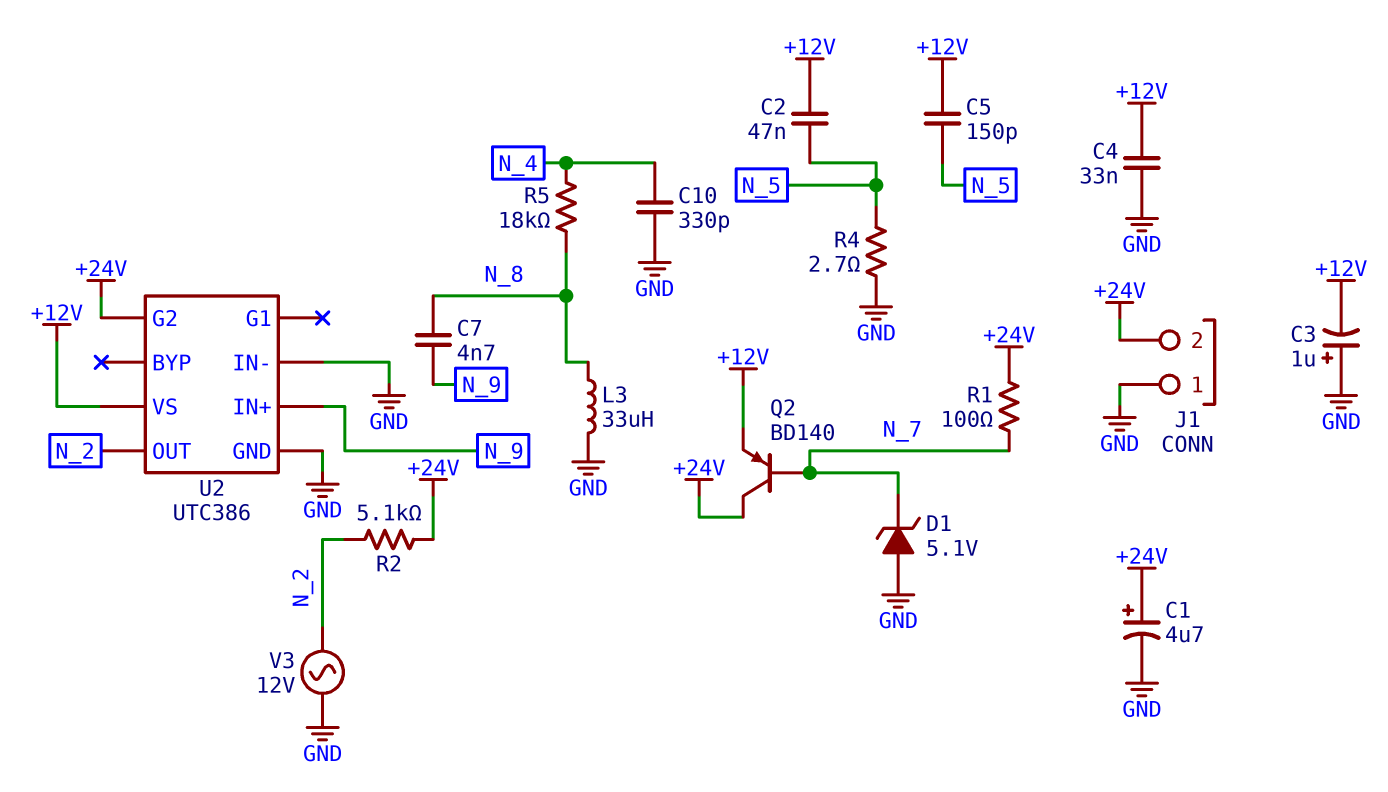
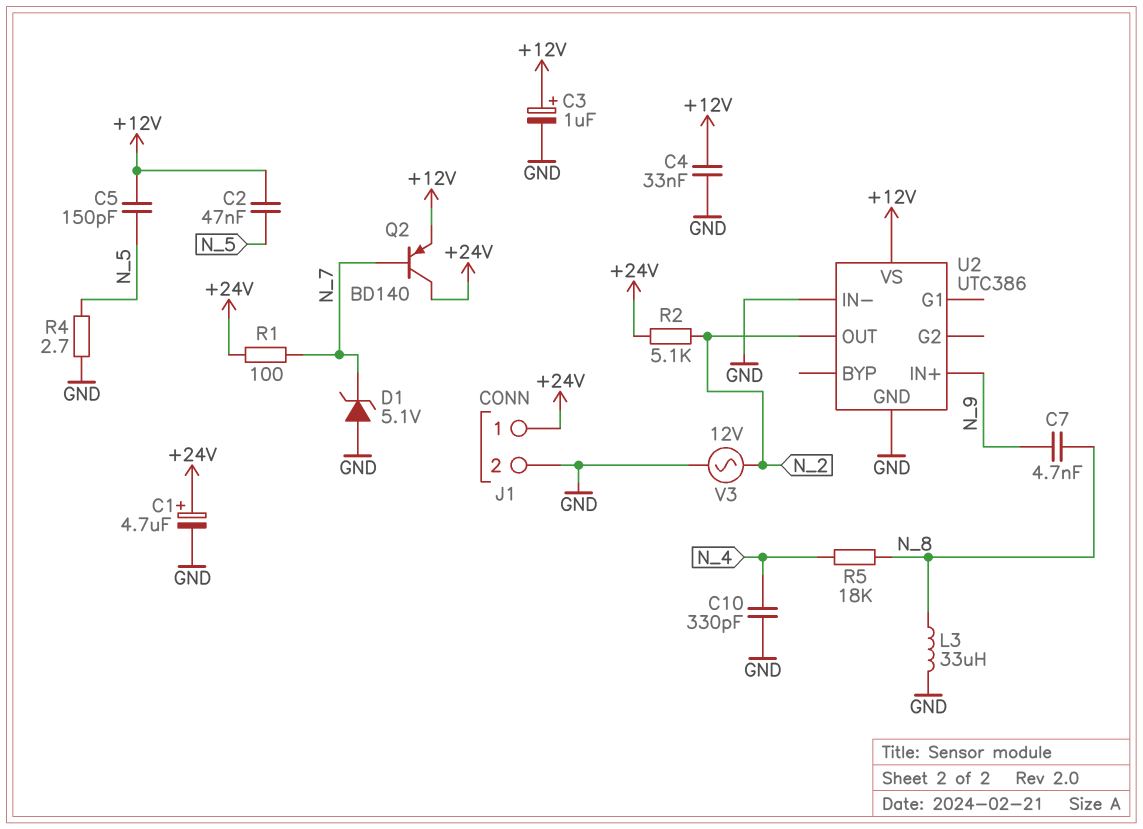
C3: 1uF (plus GND, minus +12V) -> 1uF (plus +12V, minus GND)
J1 pin 1: GND -> +24V
J1 pin 2: +24V -> GND
U2 pin G2: +24V -> none

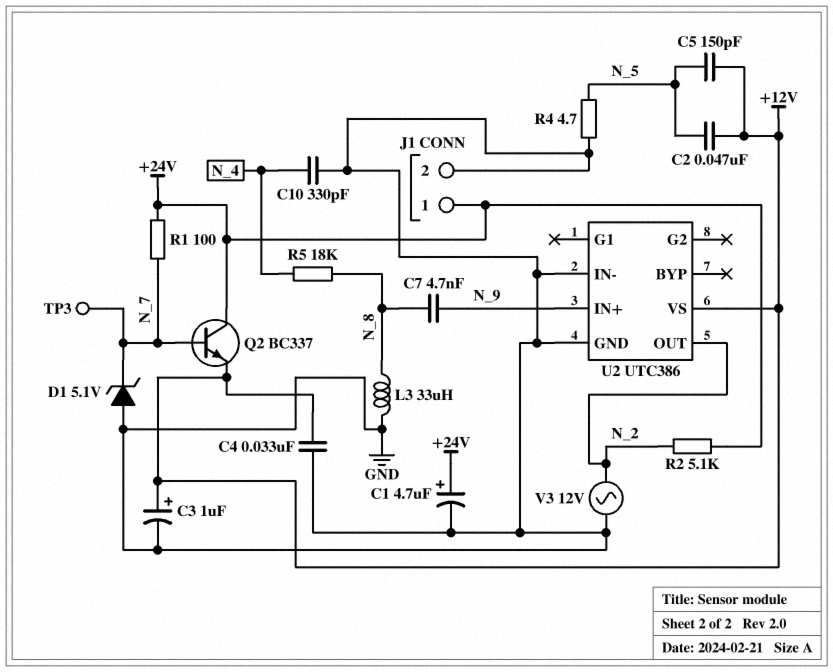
Q2: PNP BD140 (B N_7, C +24V, E +12V) -> NPN BC337 (B N_7, C +24V, E +12V)
R4: 2.7 (GND, N_5) -> 4.7 (GND, N_5)
TP3: none -> test point (N_7)

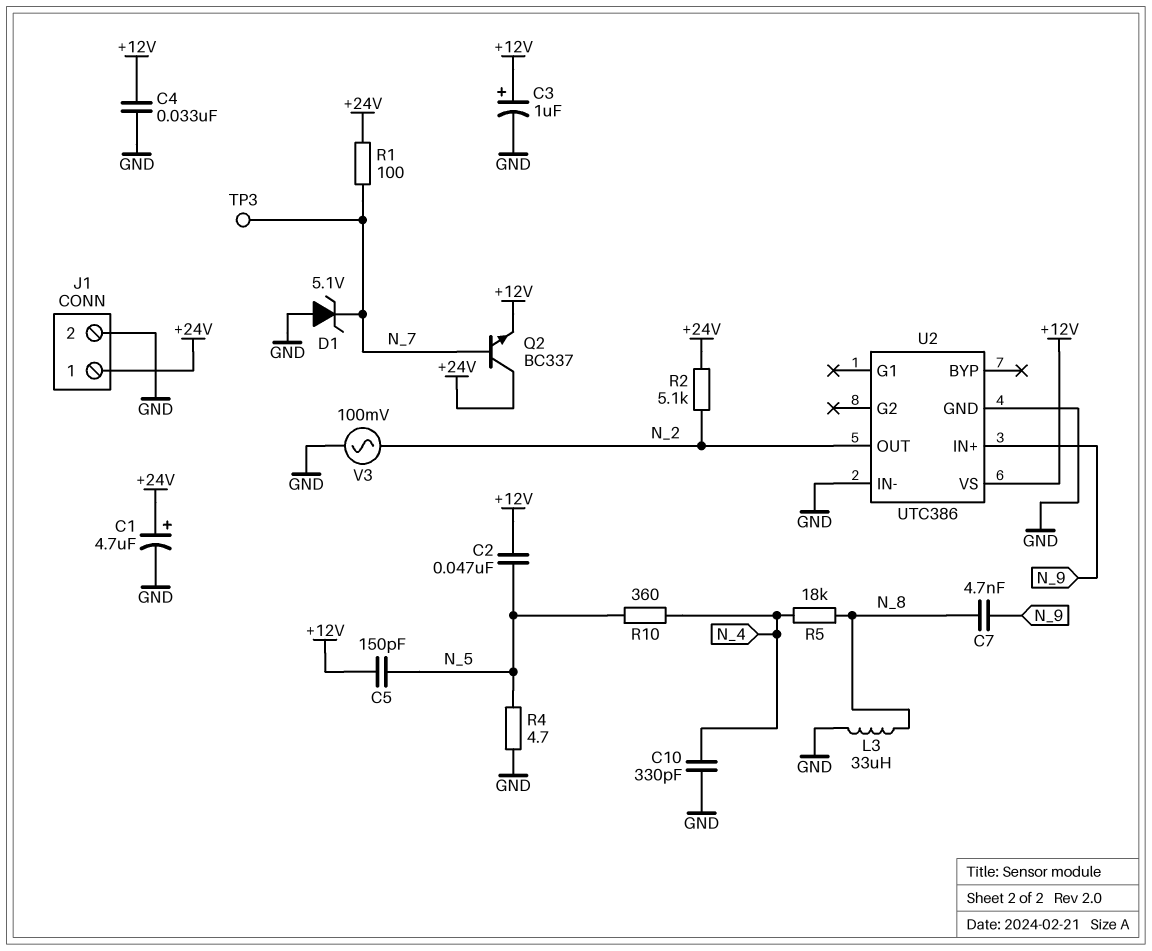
R10: none -> 360 (N_4, N_5)
V3: AC 12V (GND, N_2) -> AC 100mV (GND, N_2)

